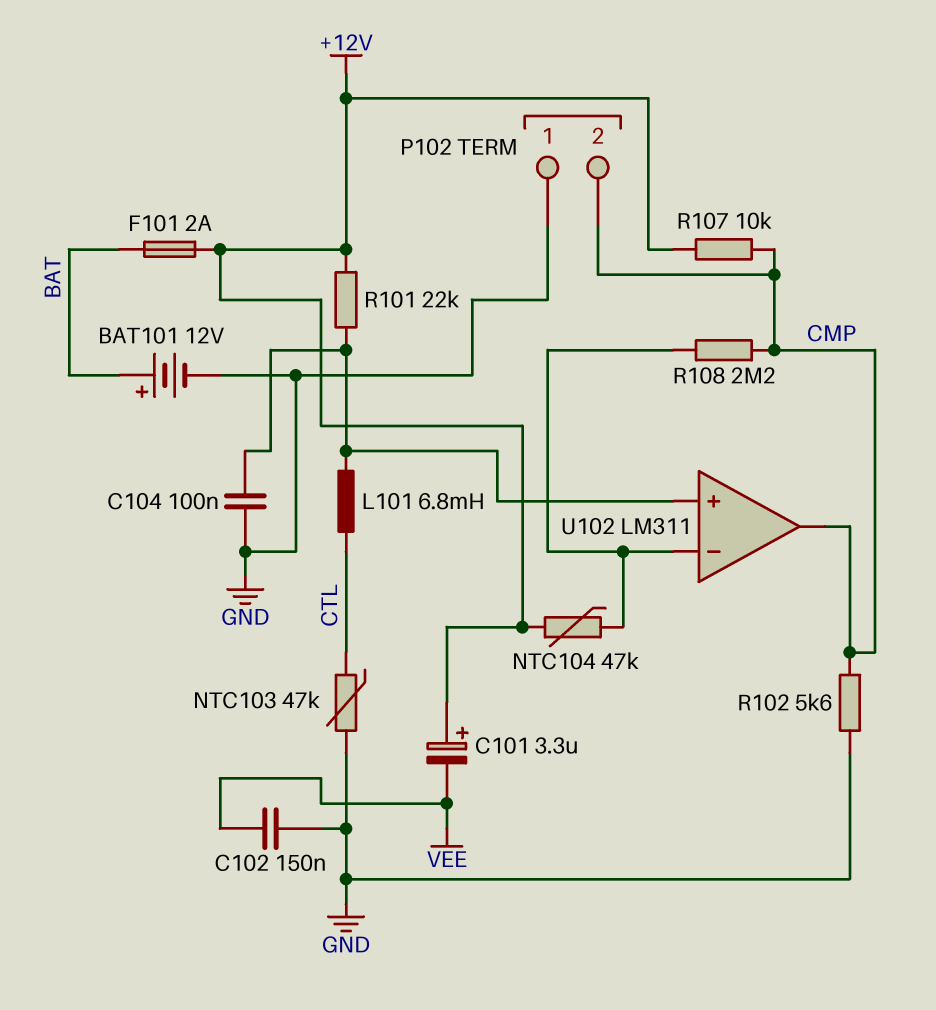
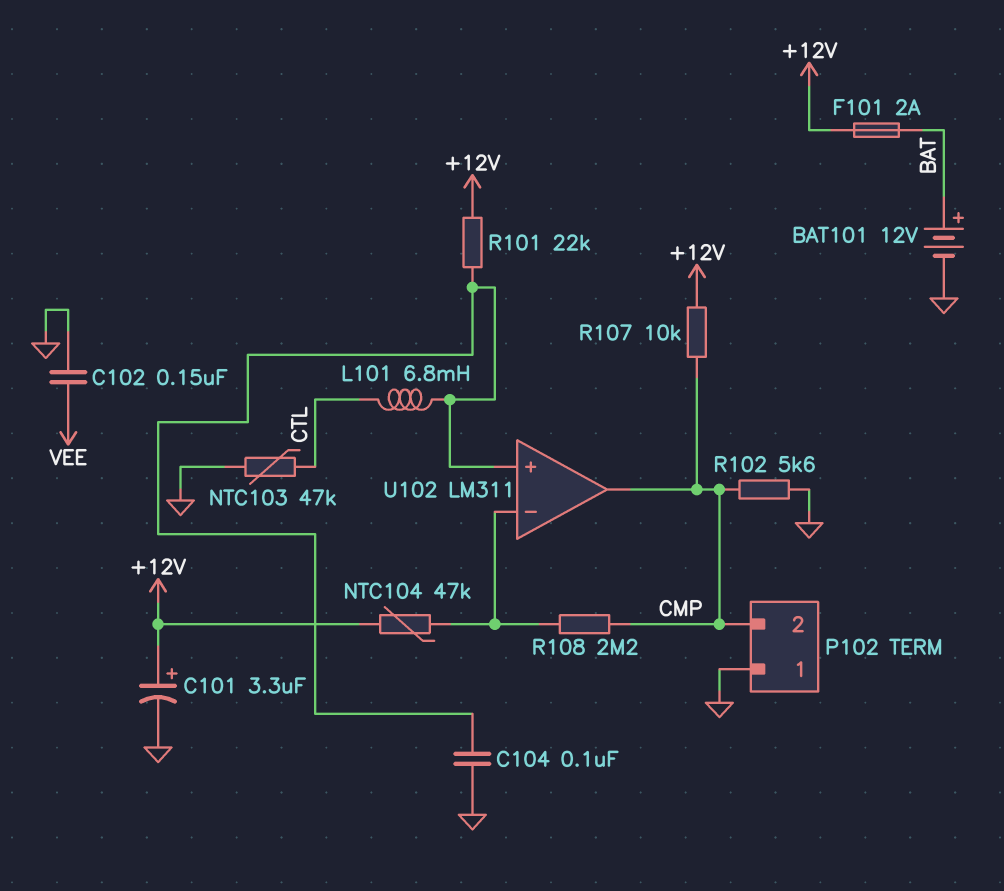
C101: 3.3uF (plus +12V, minus VEE) -> 3.3uF (plus +12V, minus GND)

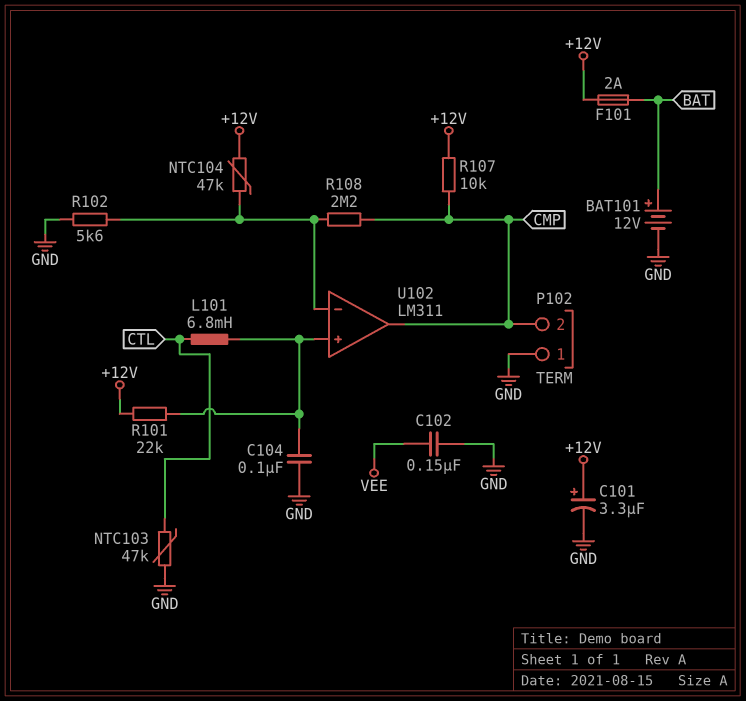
R102: 5.6k (CMP, GND) -> 5.6k (GND, U102/in-)

